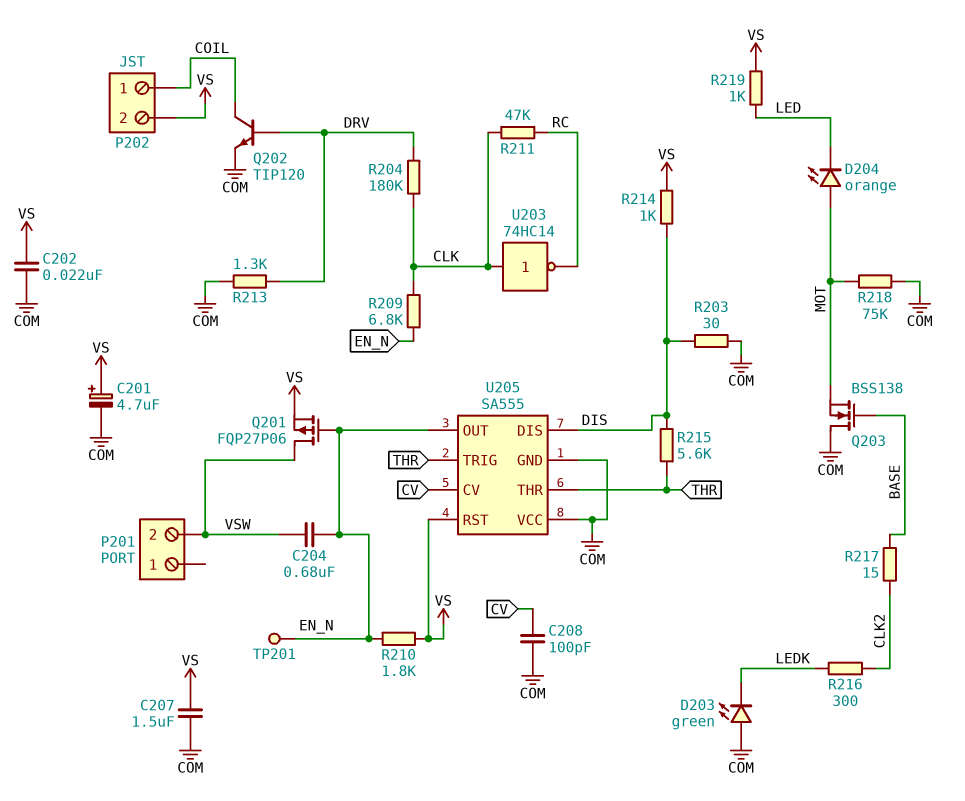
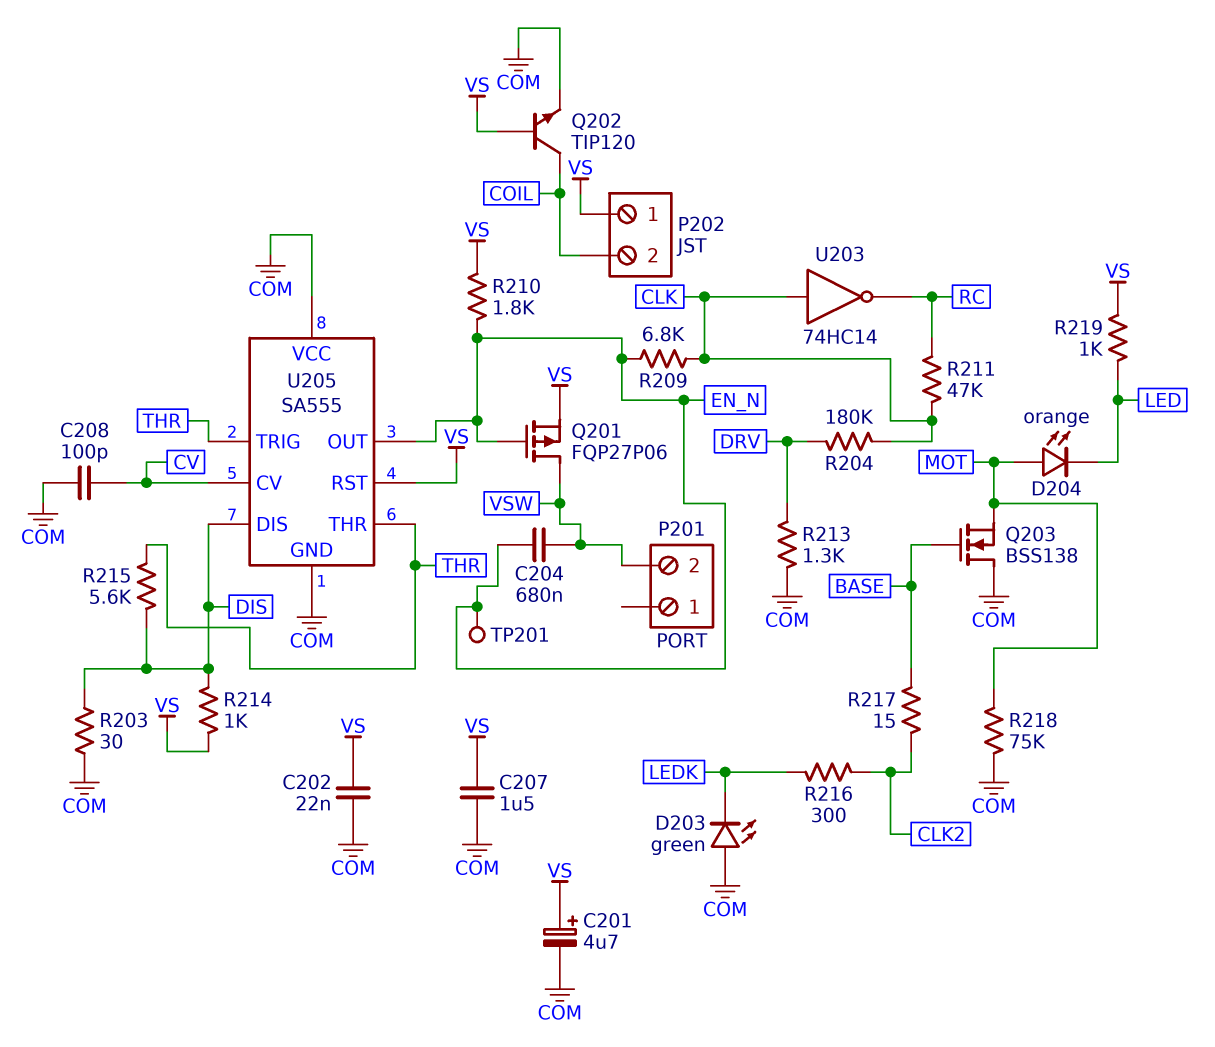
P202 pin 1: COIL -> VS
P202 pin 2: VS -> COIL
Q202: NPN TIP120 (B DRV, C COIL, E COM) -> NPN TIP120 (B VS, C COIL, E COM)

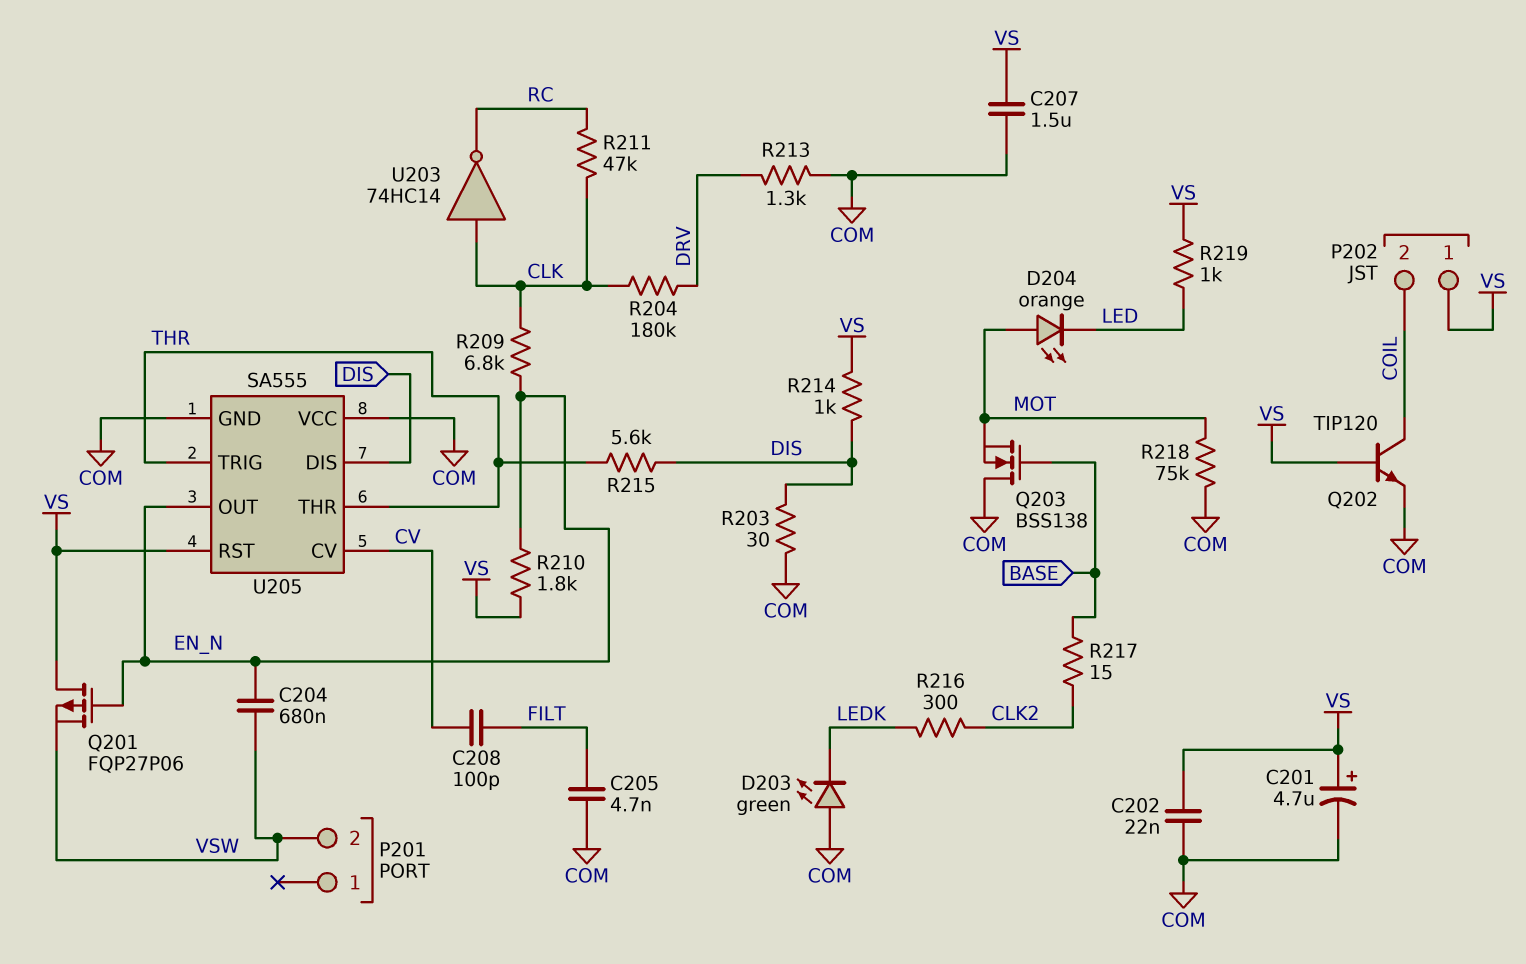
C205: none -> 4.7nF (COM, FILT)
C208: 100pF (COM, CV) -> 100pF (CV, FILT)
Q201: PMOS FQP27P06 (G EN_N, D VSW, S VS) -> PMOS FQP27P06 (G EN_N, D VS, S VSW)
TP201: test point (EN_N) -> none

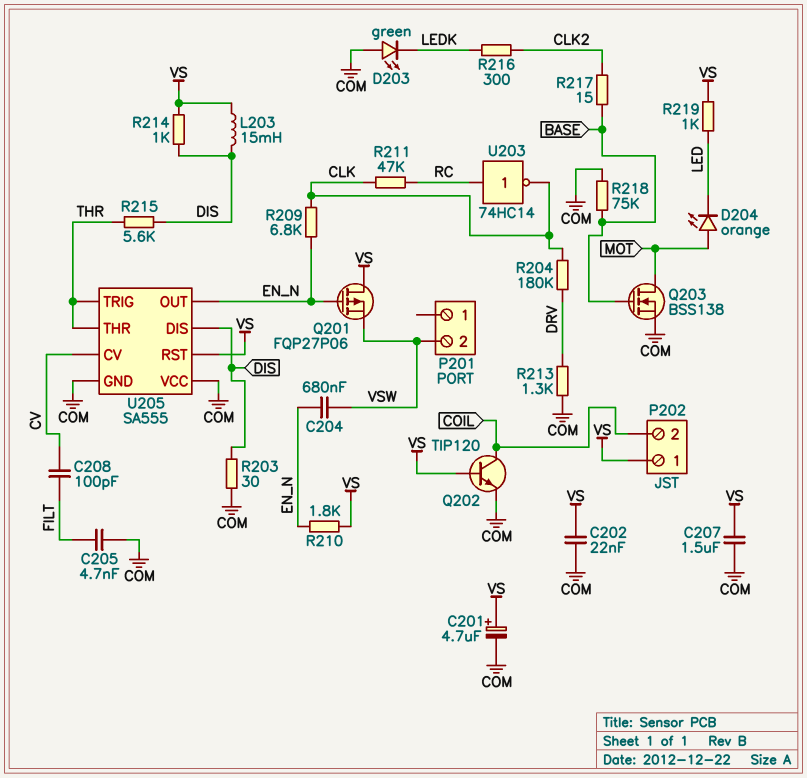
L203: none -> 15mH (DIS, VS)
Q203: NMOS BSS138 (G BASE, D COM, S MOT) -> NMOS BSS138 (G BASE, D MOT, S COM)
R218: 75k (COM, MOT) -> 75k (BASE, COM)
U203: NOT 74HC14 (in CLK, out RC) -> NOT 74HC14 (in RC, out CLK)

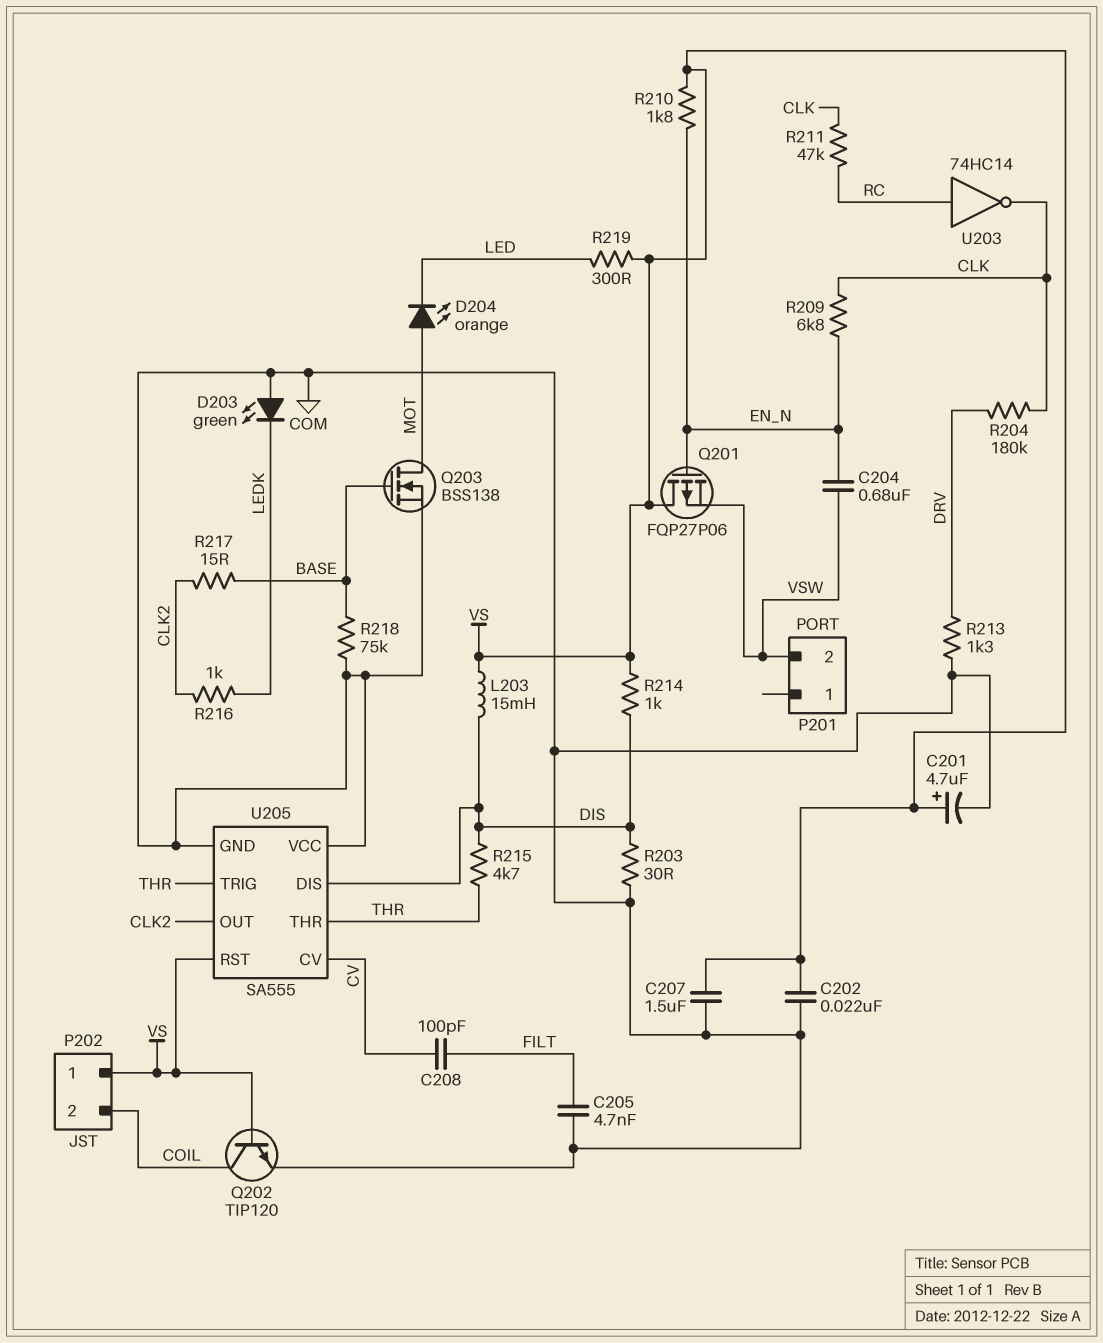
R215: 5.6k (DIS, THR) -> 4.7k (DIS, THR)
R216: 300 (CLK2, LEDK) -> 1k (CLK2, LEDK)
R219: 1k (LED, VS) -> 300 (LED, VS)
U205 pin OUT: EN_N -> CLK2

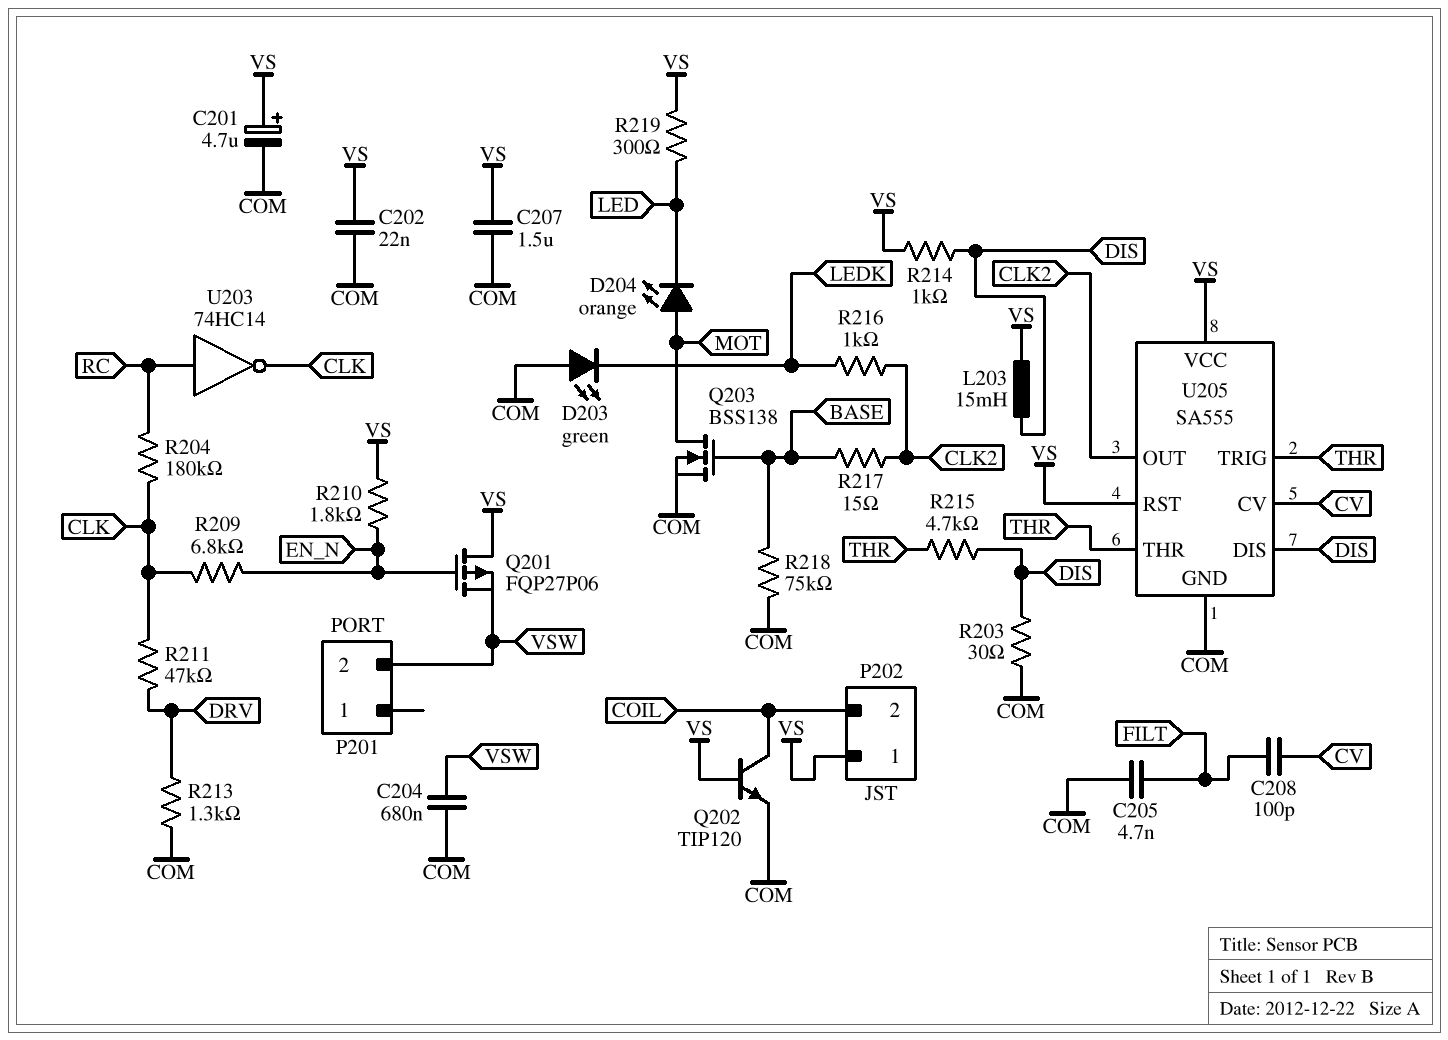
C204: 680nF (EN_N, VSW) -> 680nF (COM, VSW)
R204: 180k (CLK, DRV) -> 180k (CLK, RC)
R211: 47k (CLK, RC) -> 47k (CLK, DRV)
U205 pin VCC: COM -> VS

